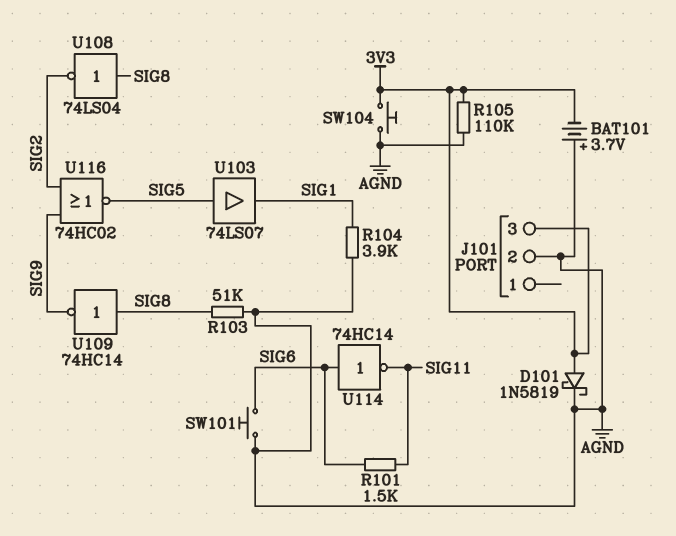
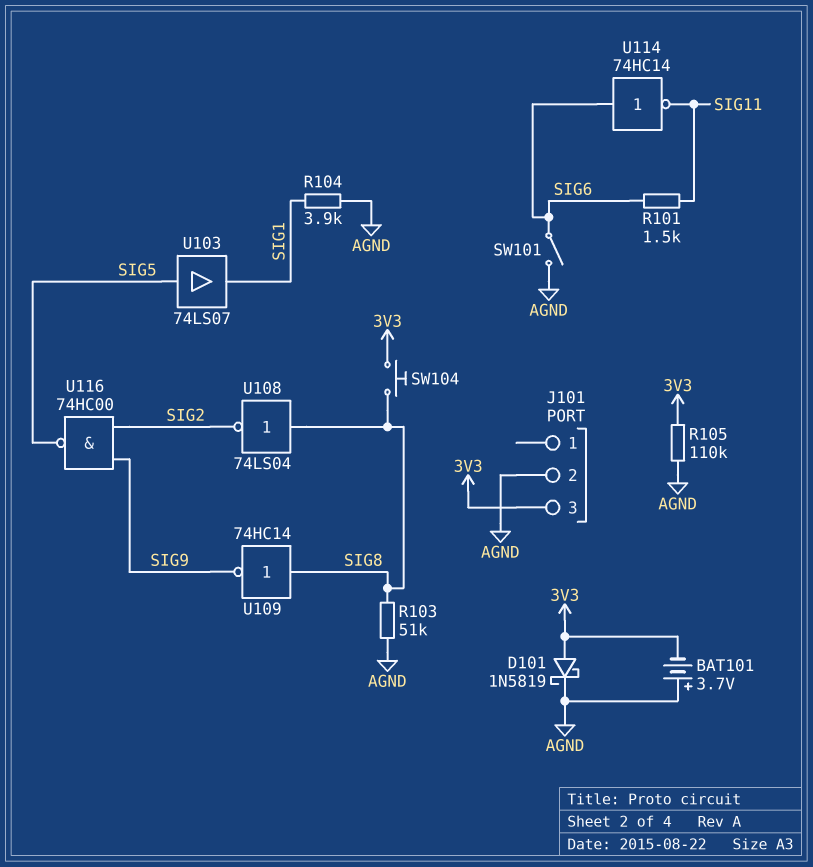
SW101: button (AGND, SIG6) -> switch (AGND, SIG6)
SW104: button (3V3, AGND) -> button (3V3, SIG8)
U116: NOR 74HC02 (in SIG2, in SIG9, out SIG5) -> NAND 74HC00 (in SIG2, in SIG9, out SIG5)

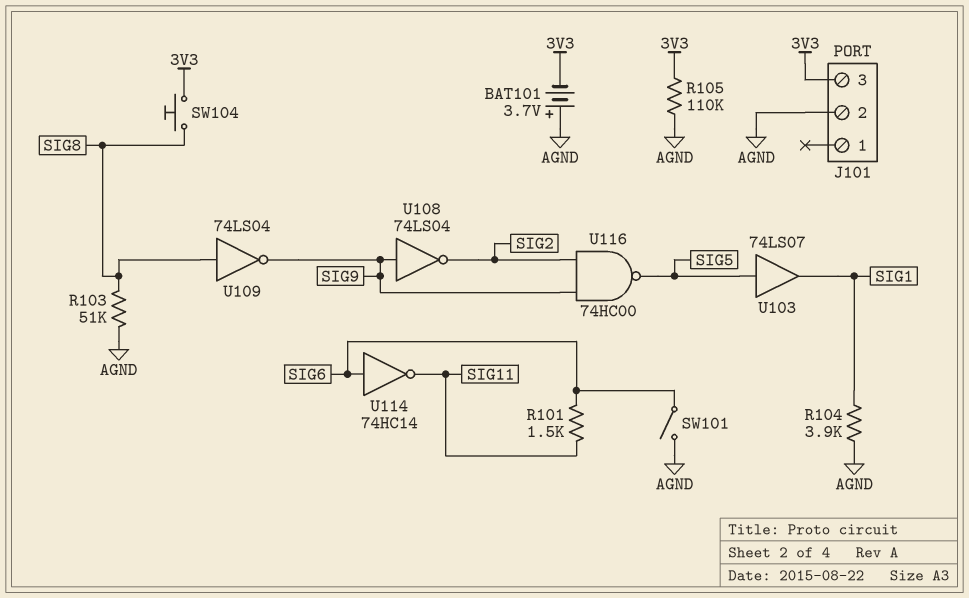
D101: schottky 1N5819 (A 3V3, K AGND) -> none
U108: NOT 74LS04 (in SIG8, out SIG2) -> NOT 74LS04 (in SIG9, out SIG2)
U109: NOT 74HC14 (in SIG8, out SIG9) -> NOT 74LS04 (in SIG8, out SIG9)

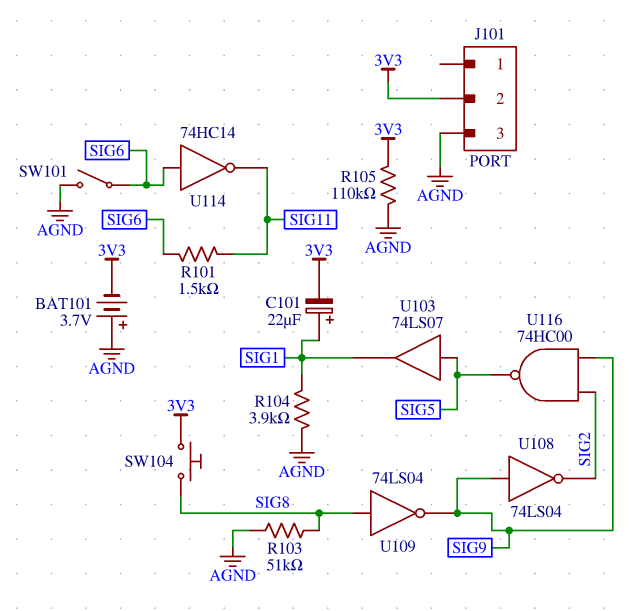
C101: none -> 22uF (plus SIG1, minus 3V3)
J101 pin 2: AGND -> 3V3
J101 pin 3: 3V3 -> AGND

